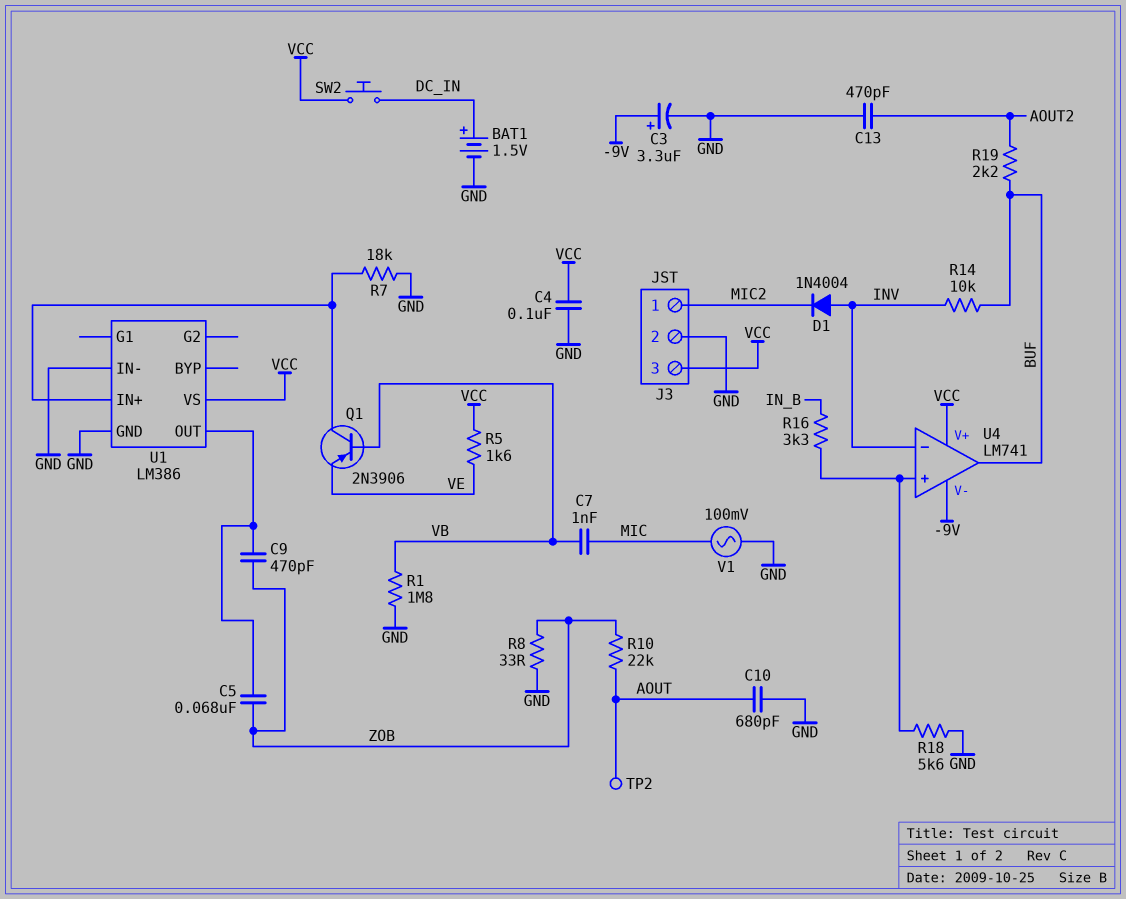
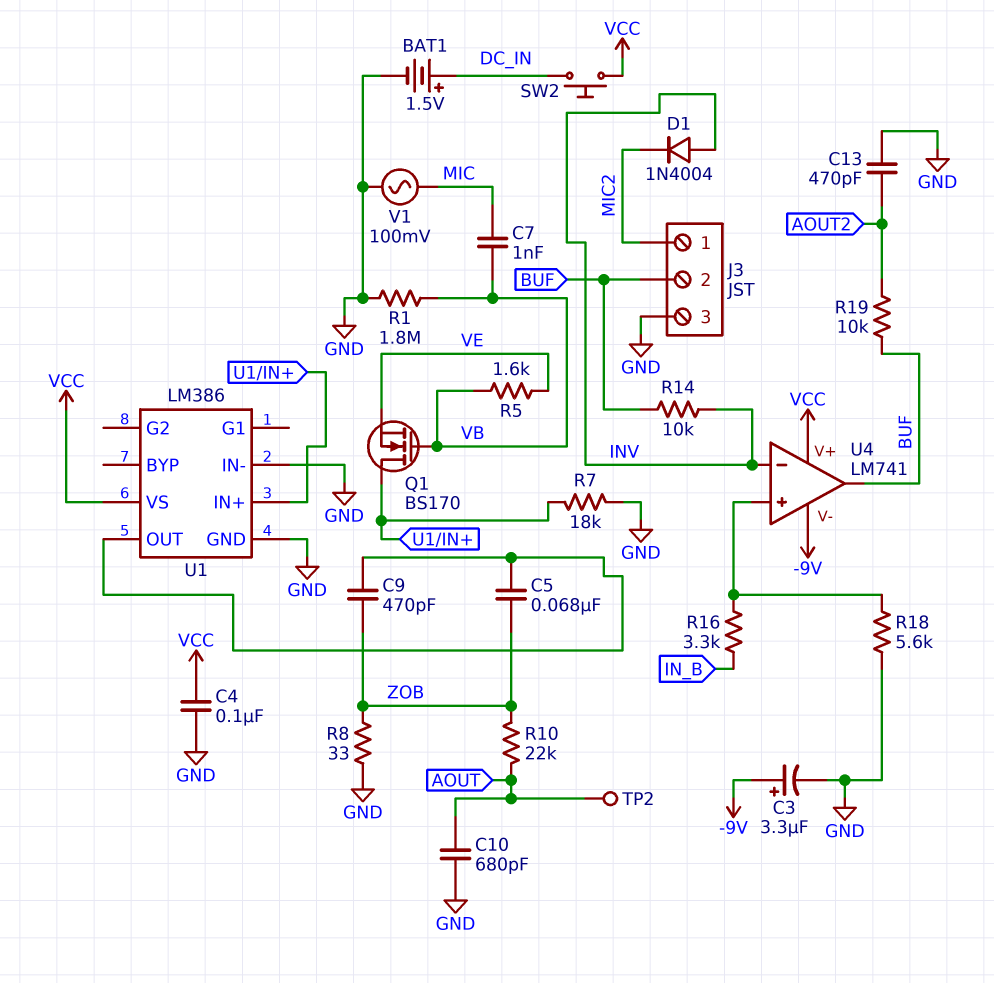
J3 pin 2: GND -> BUF
J3 pin 3: VCC -> GND
Q1: PNP 2N3906 (B VB, C U1/IN+, E VE) -> NMOS BS170 (G VB, D U1/IN+, S VE)
R5: 1.6k (VCC, VE) -> 1.6k (VB, VE)
R19: 2.2k (AOUT2, BUF) -> 10k (AOUT2, BUF)

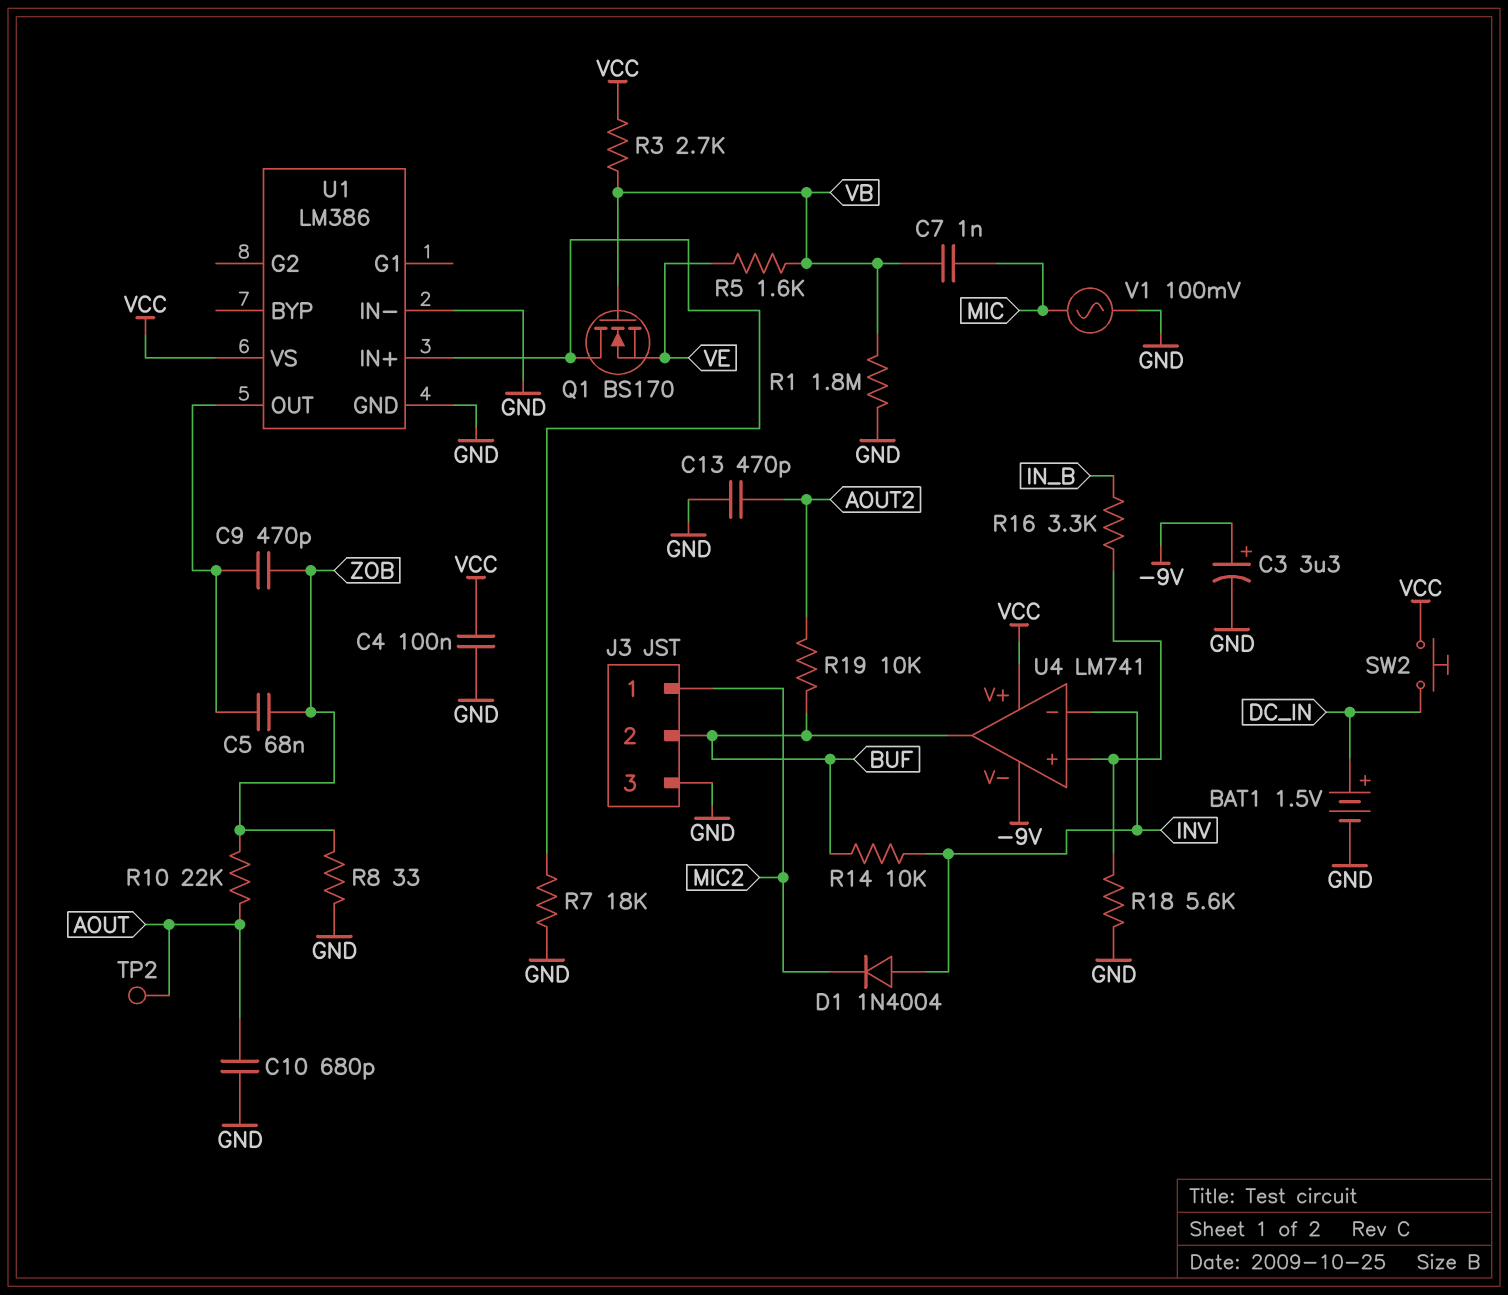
R3: none -> 2.7k (VB, VCC)

